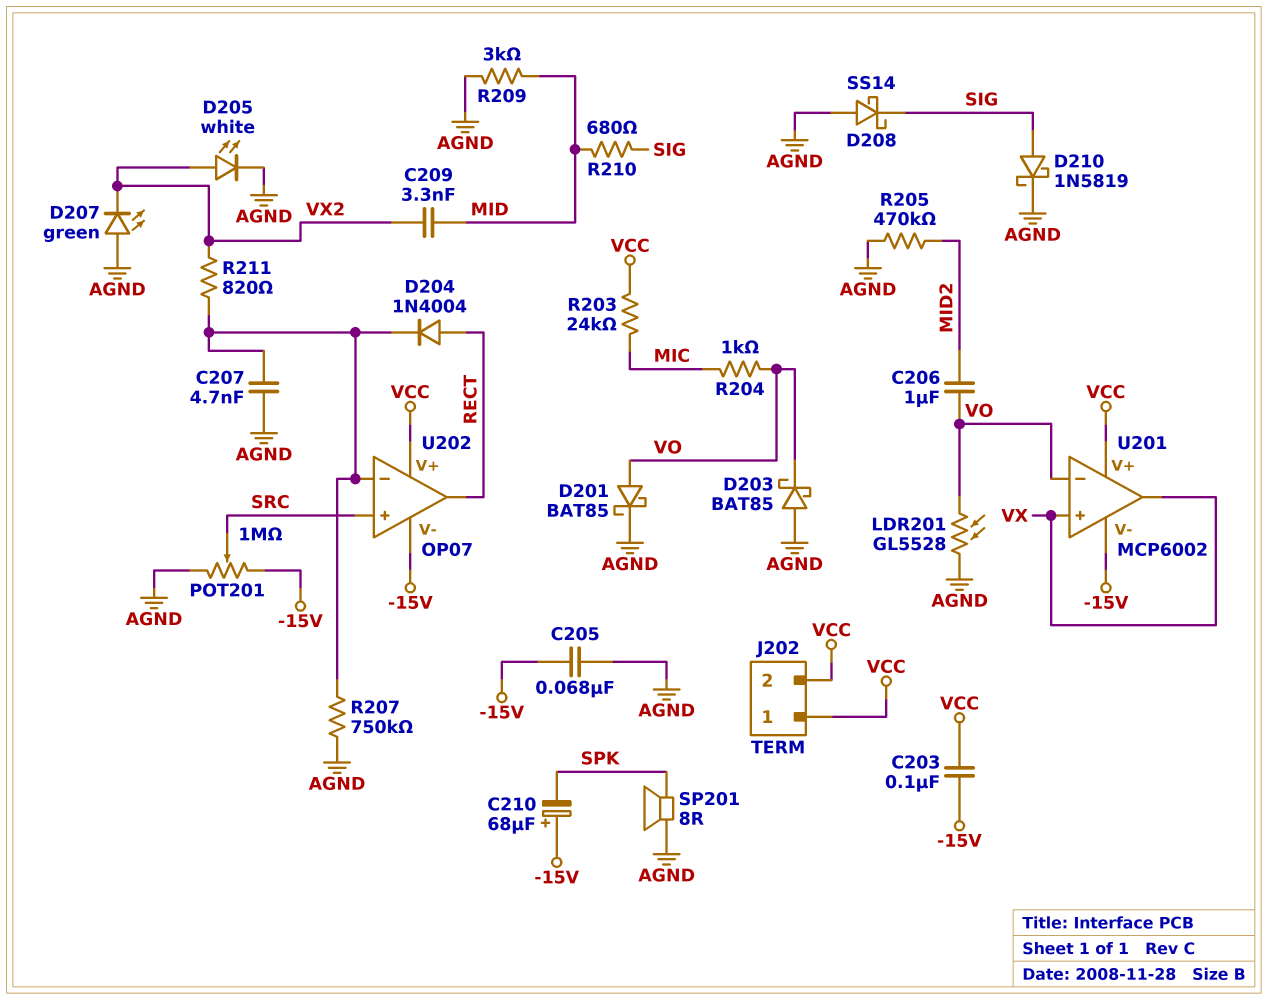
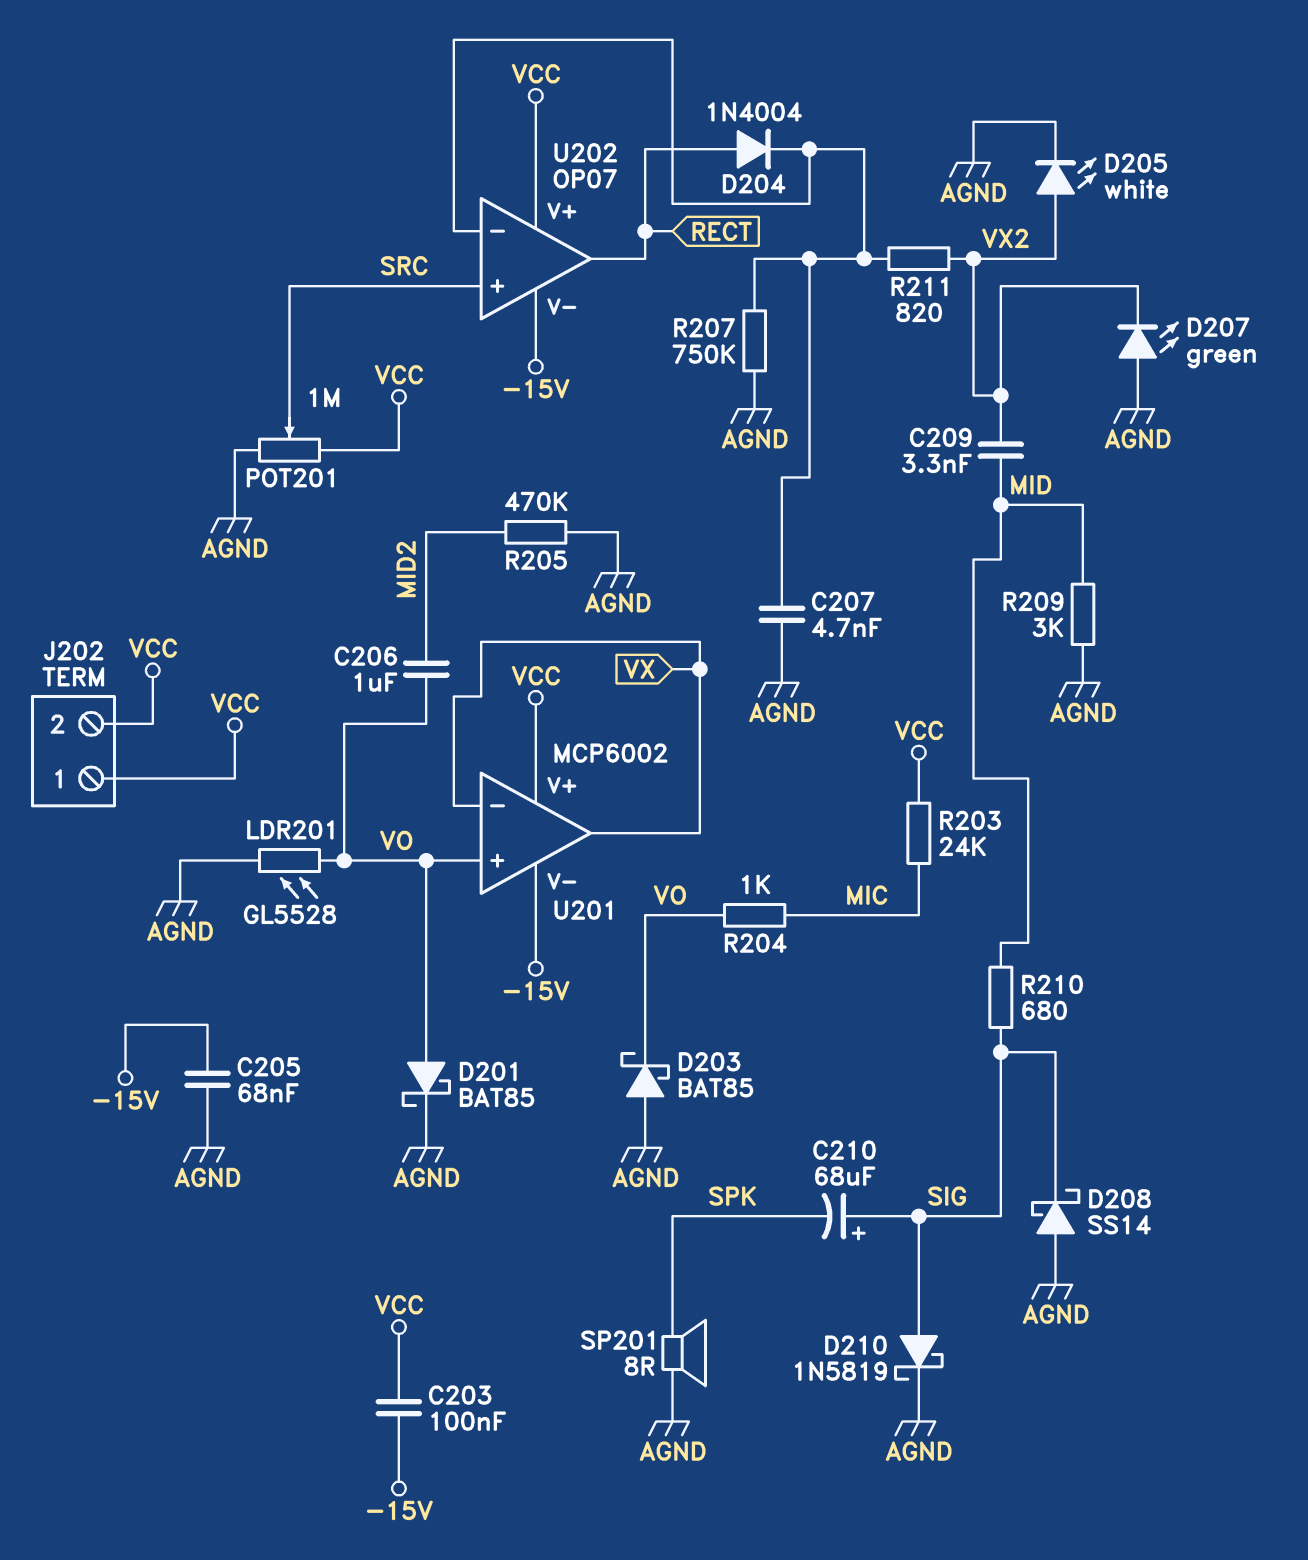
C210: 68uF (plus -15V, minus SPK) -> 68uF (plus SIG, minus SPK)
POT201: 1M (-15V, AGND, wiper SRC) -> 1M (AGND, VCC, wiper SRC)
U201 pin in+: VX -> VO
U201 pin in-: VO -> VX

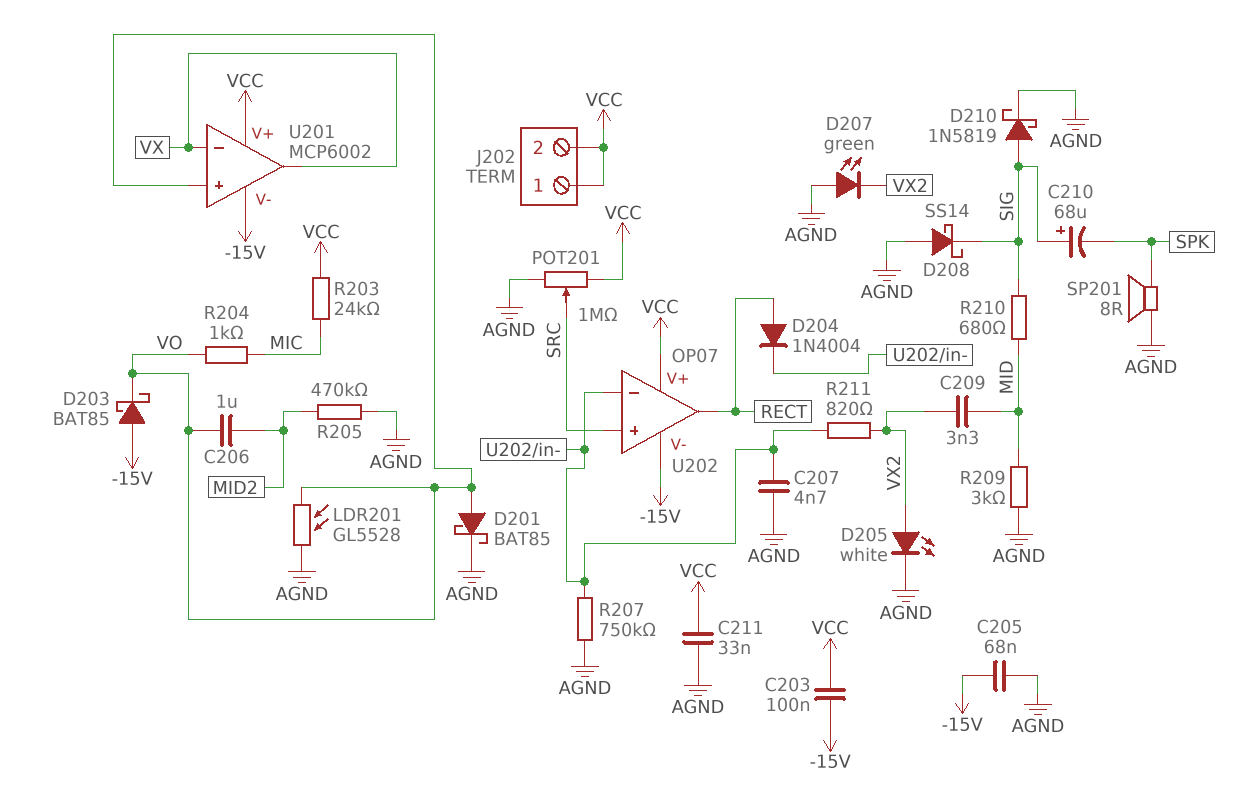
C211: none -> 33nF (AGND, VCC)
D203: schottky BAT85 (A AGND, K VO) -> schottky BAT85 (A -15V, K VO)

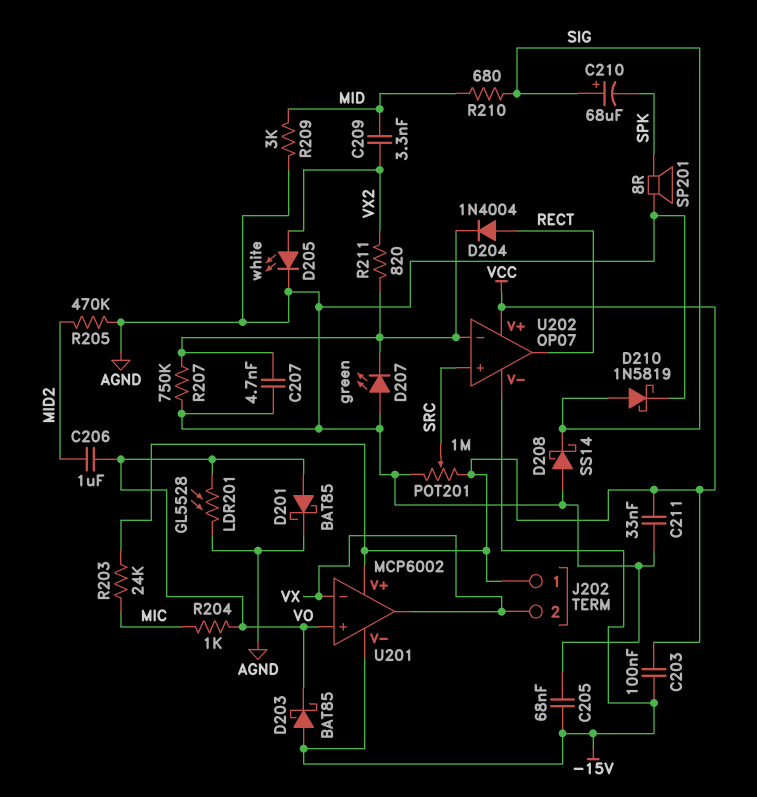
D207: LED green (A AGND, K VX2) -> LED green (A AGND, K U202/in-)
J202 pin 2: VCC -> VX

